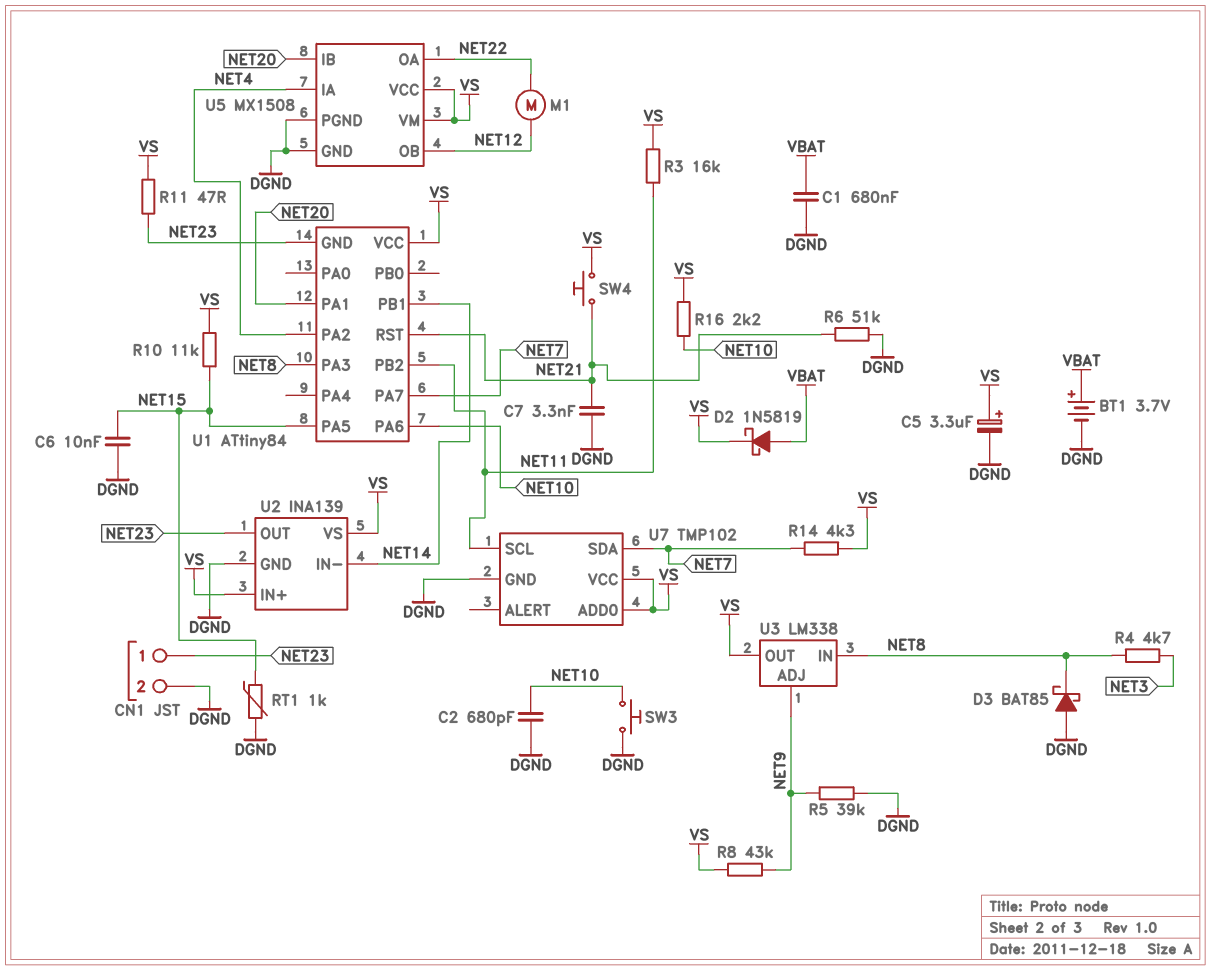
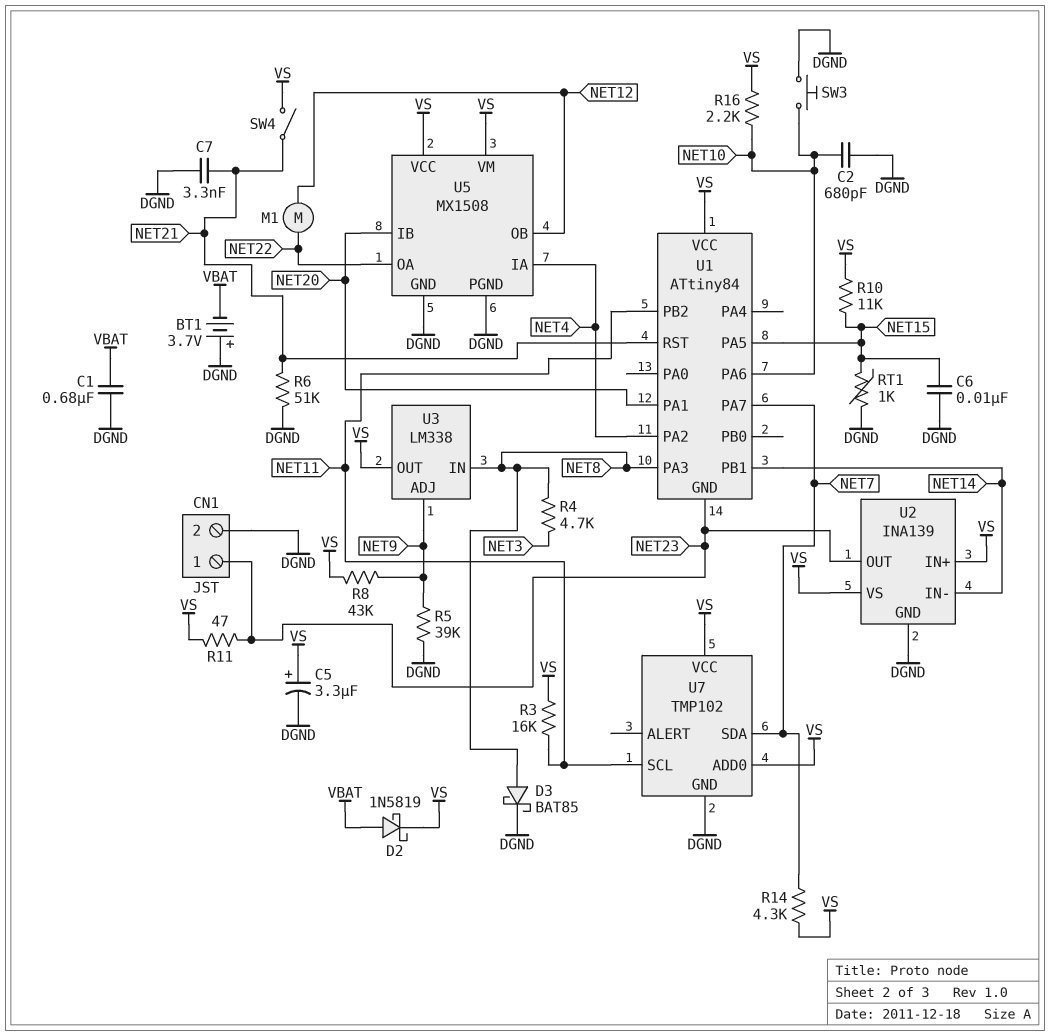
BT1: 3.7V (plus VBAT, minus DGND) -> 3.7V (plus DGND, minus VBAT)
D3: schottky BAT85 (A DGND, K NET8) -> schottky BAT85 (A NET8, K DGND)
SW4: button (NET21, VS) -> switch (NET21, VS)

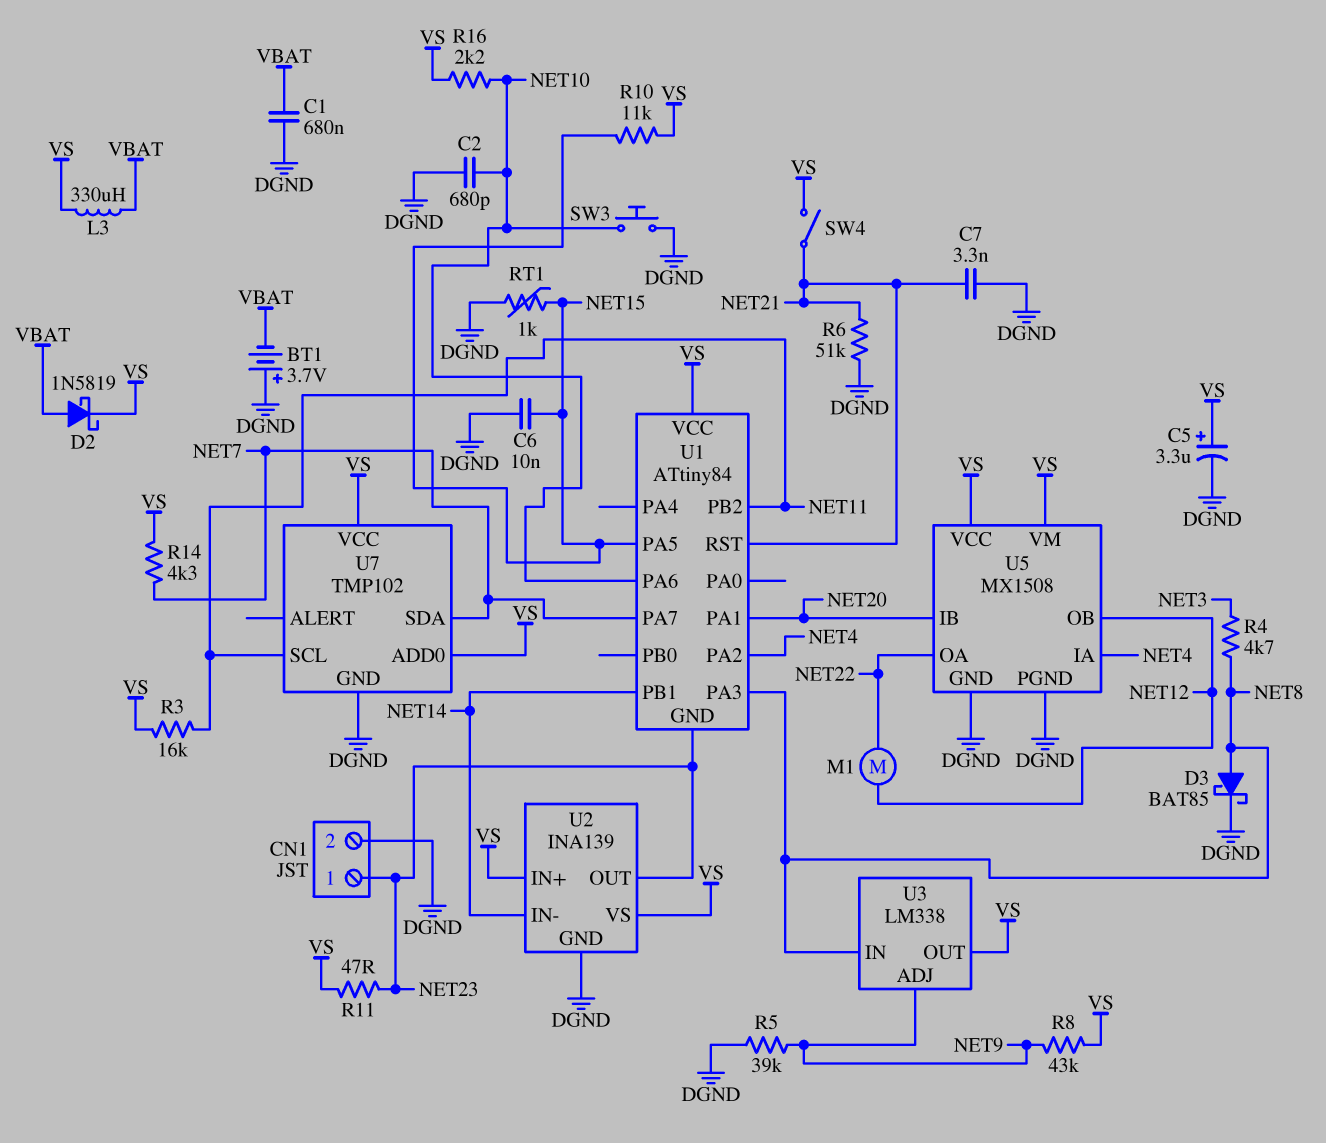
L3: none -> 330uH (VBAT, VS)

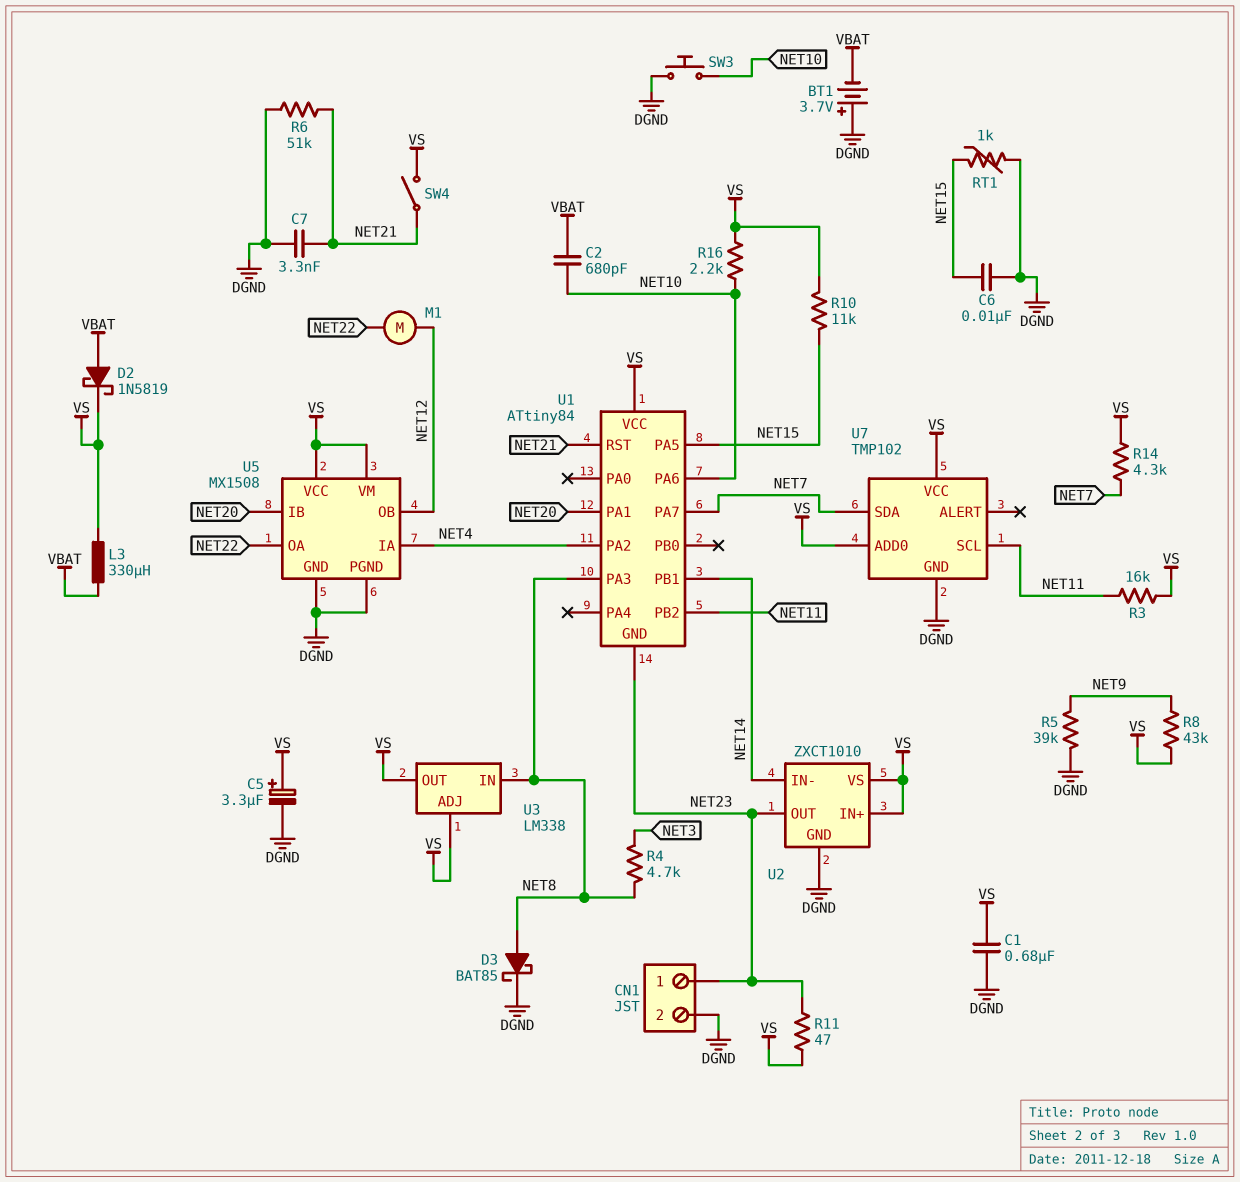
C1: 680nF (DGND, VBAT) -> 680nF (DGND, VS)
C2: 680pF (DGND, NET10) -> 680pF (NET10, VBAT)
U2: INA139 -> ZXCT1010
U3 pin ADJ: NET9 -> VS

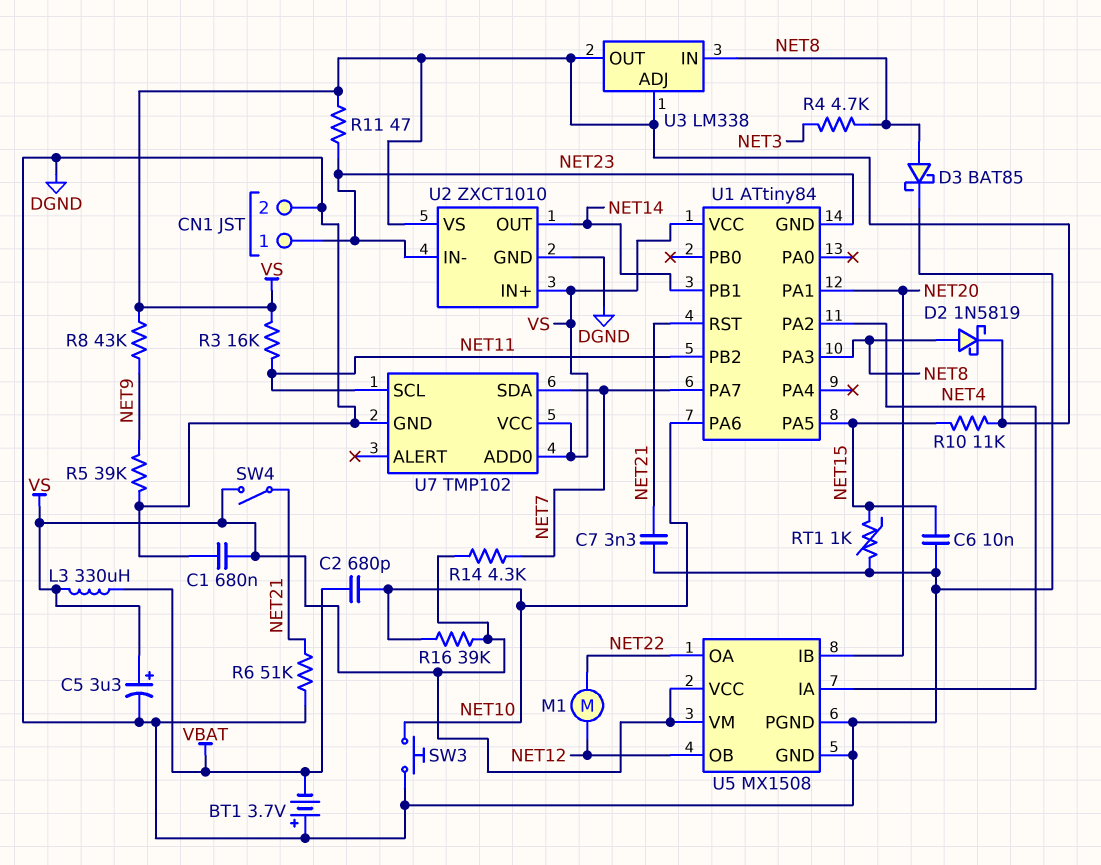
D2: schottky 1N5819 (A VBAT, K VS) -> schottky 1N5819 (A NET8, K VS)
R16: 2.2k (NET10, VS) -> 39k (NET10, VS)
U2 pin IN-: NET14 -> NET23
U2 pin OUT: NET23 -> NET14

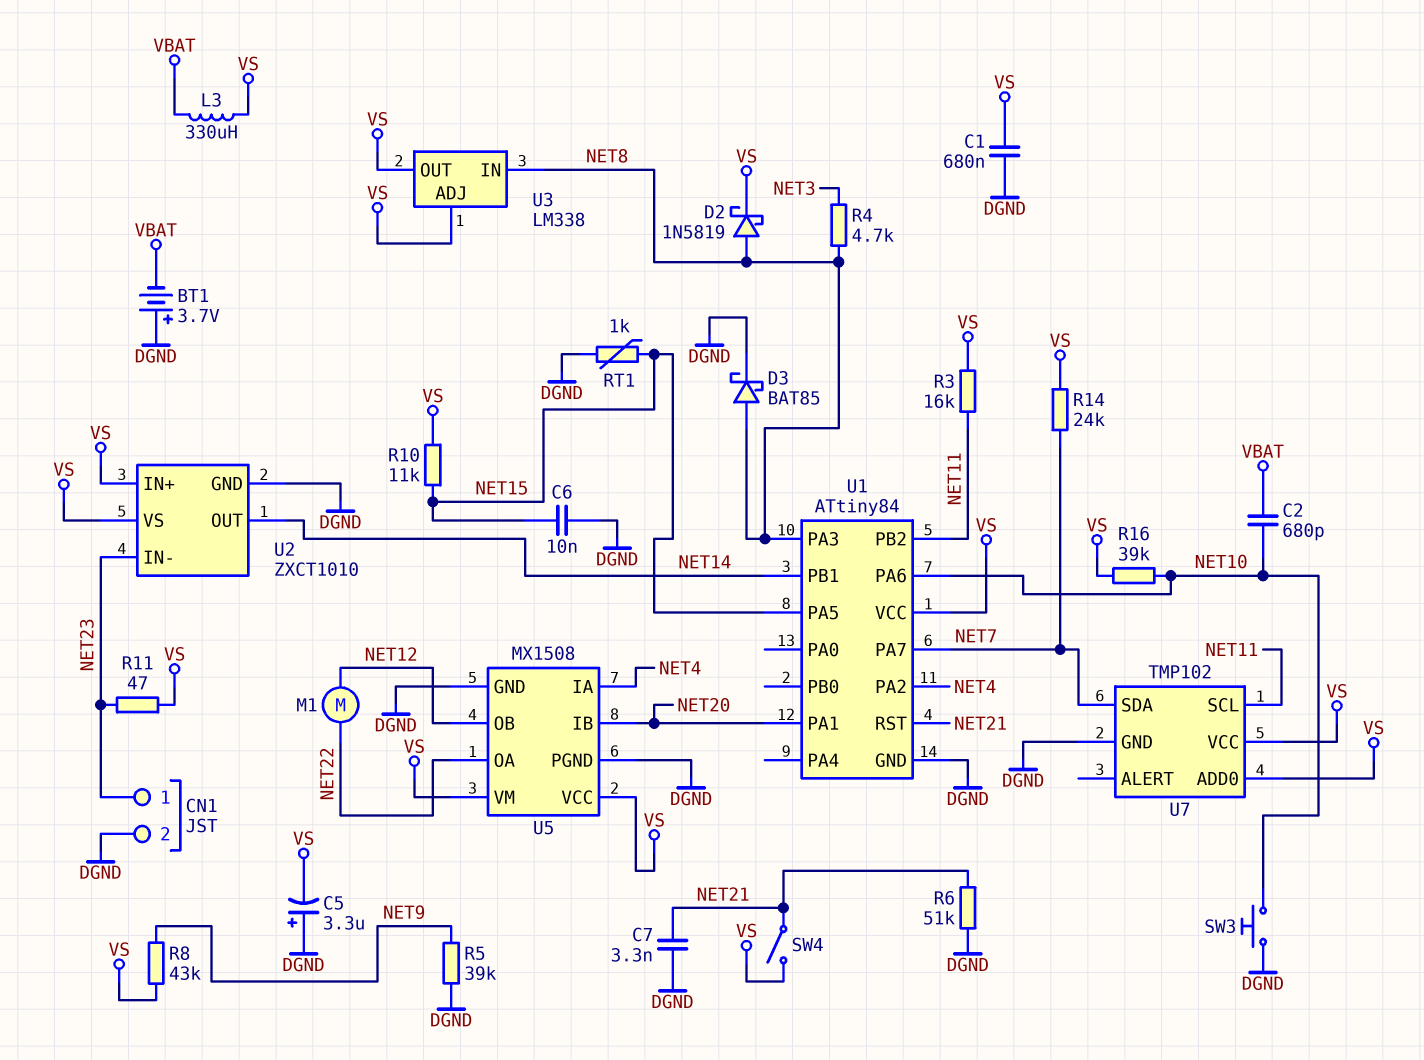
C5: 3.3uF (plus VS, minus DGND) -> 3.3uF (plus DGND, minus VS)
R14: 4.3k (NET7, VS) -> 24k (NET7, VS)
U1 pin GND: NET23 -> DGND

